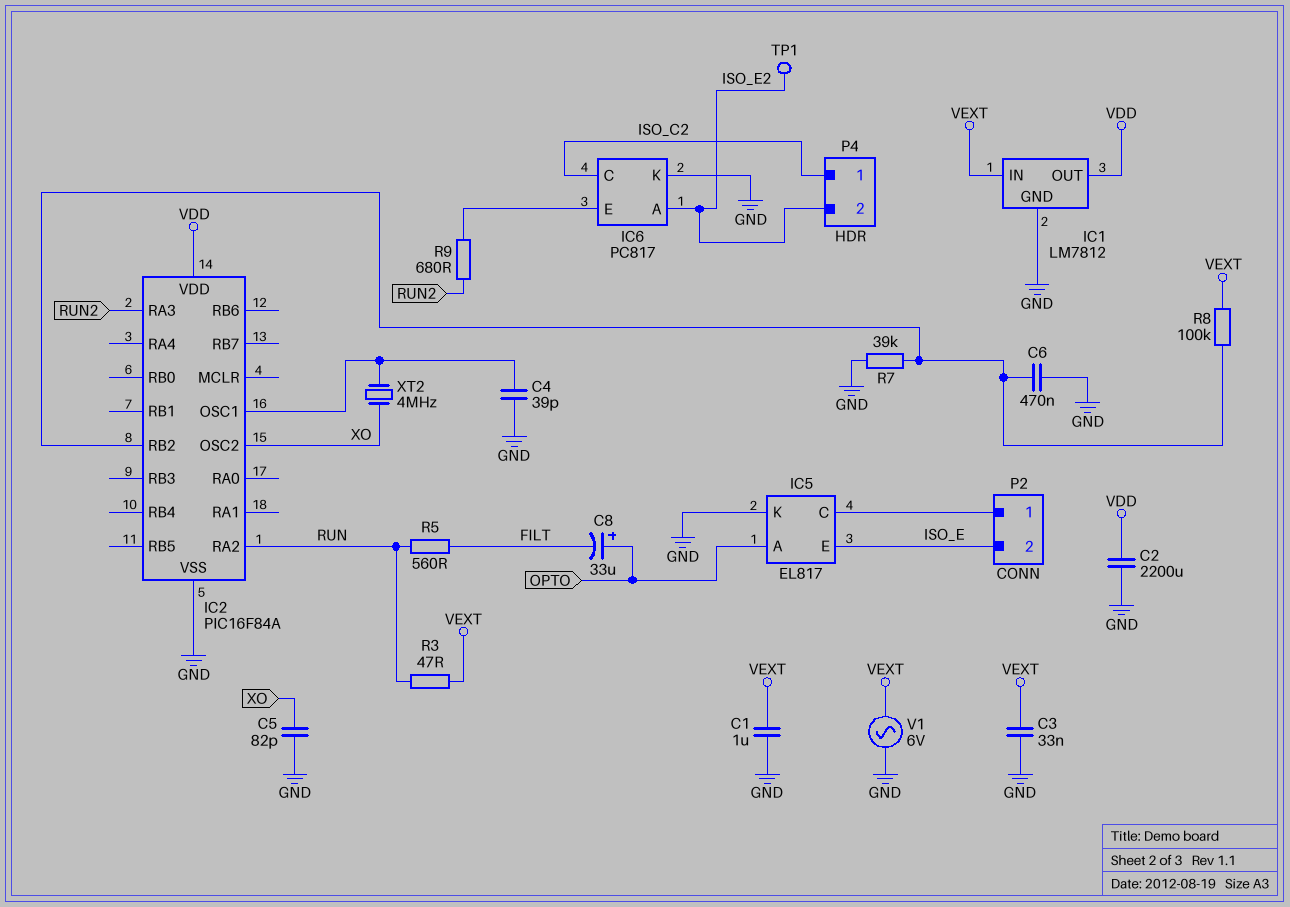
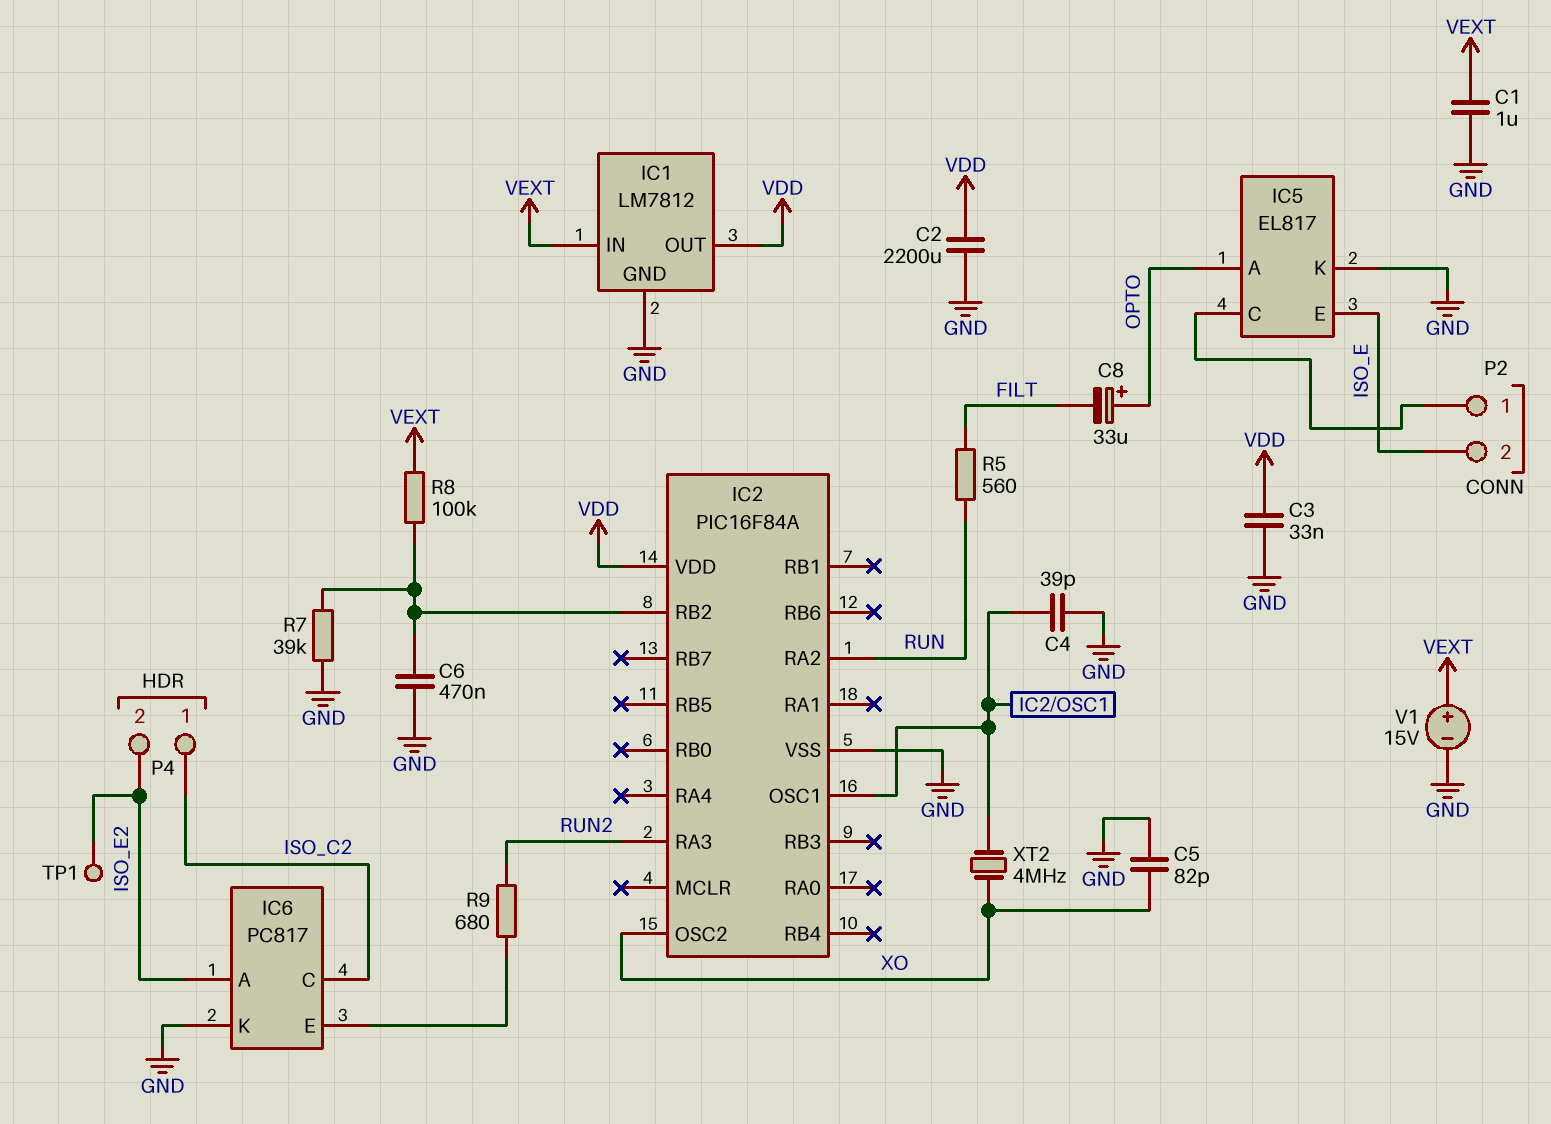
C3: 33nF (GND, VEXT) -> 33nF (GND, VDD)
R3: 47 (RUN, VEXT) -> none
V1: AC 6V (GND, VEXT) -> 15V (plus VEXT, minus GND)

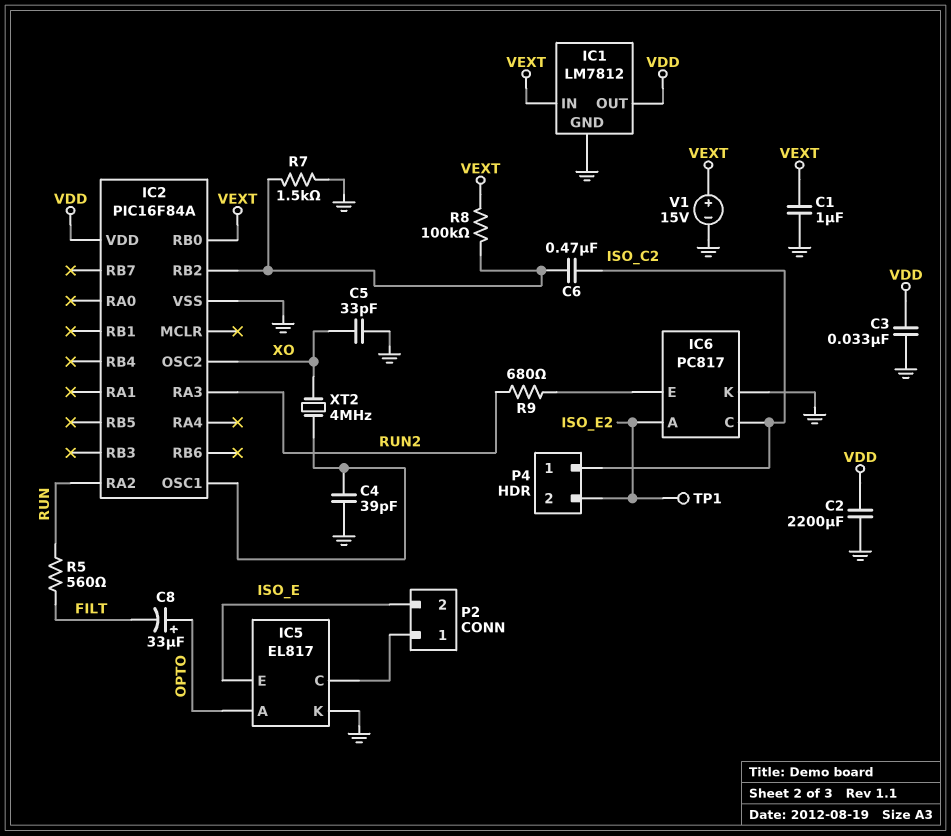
C5: 82pF (GND, XO) -> 33pF (GND, XO)
C6: 470nF (GND, IC2/RB2) -> 470nF (IC2/RB2, ISO_C2)
IC2 pin RB0: none -> VEXT
R7: 39k (GND, IC2/RB2) -> 1.5k (GND, IC2/RB2)

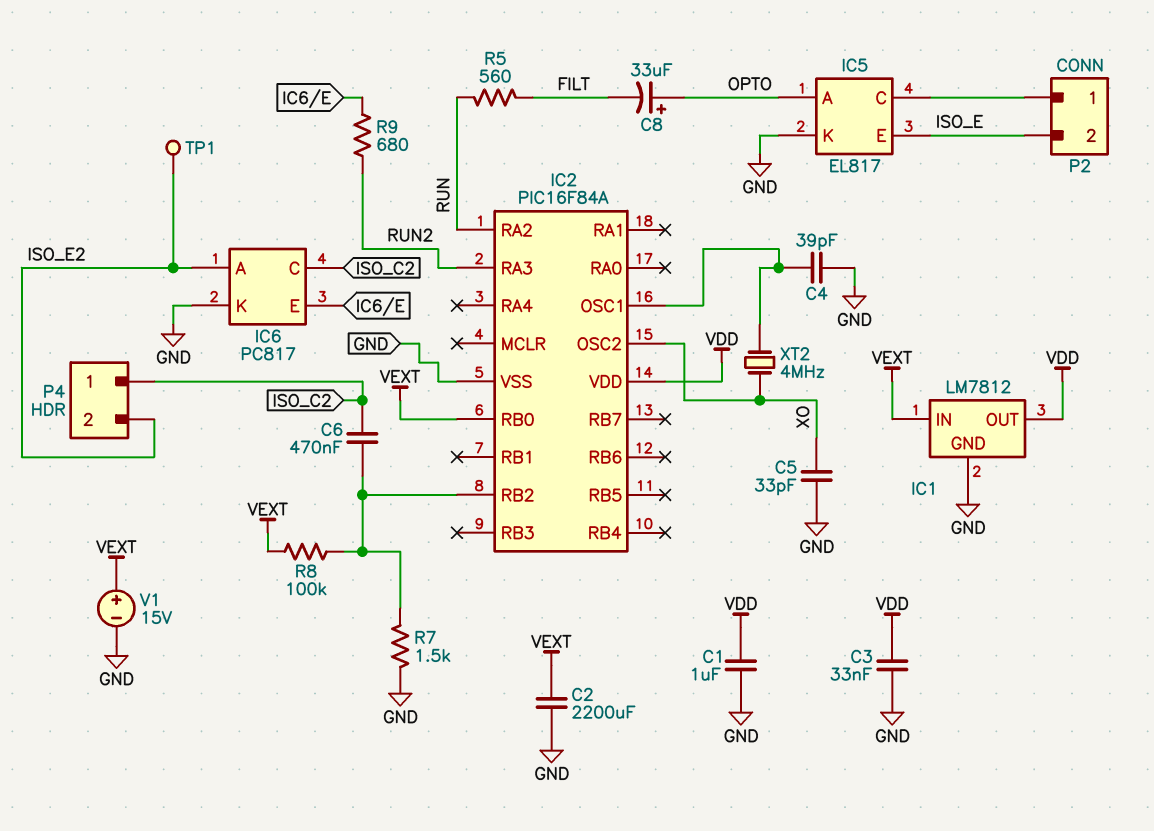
C1: 1uF (GND, VEXT) -> 1uF (GND, VDD)
C2: 2200uF (GND, VDD) -> 2200uF (GND, VEXT)

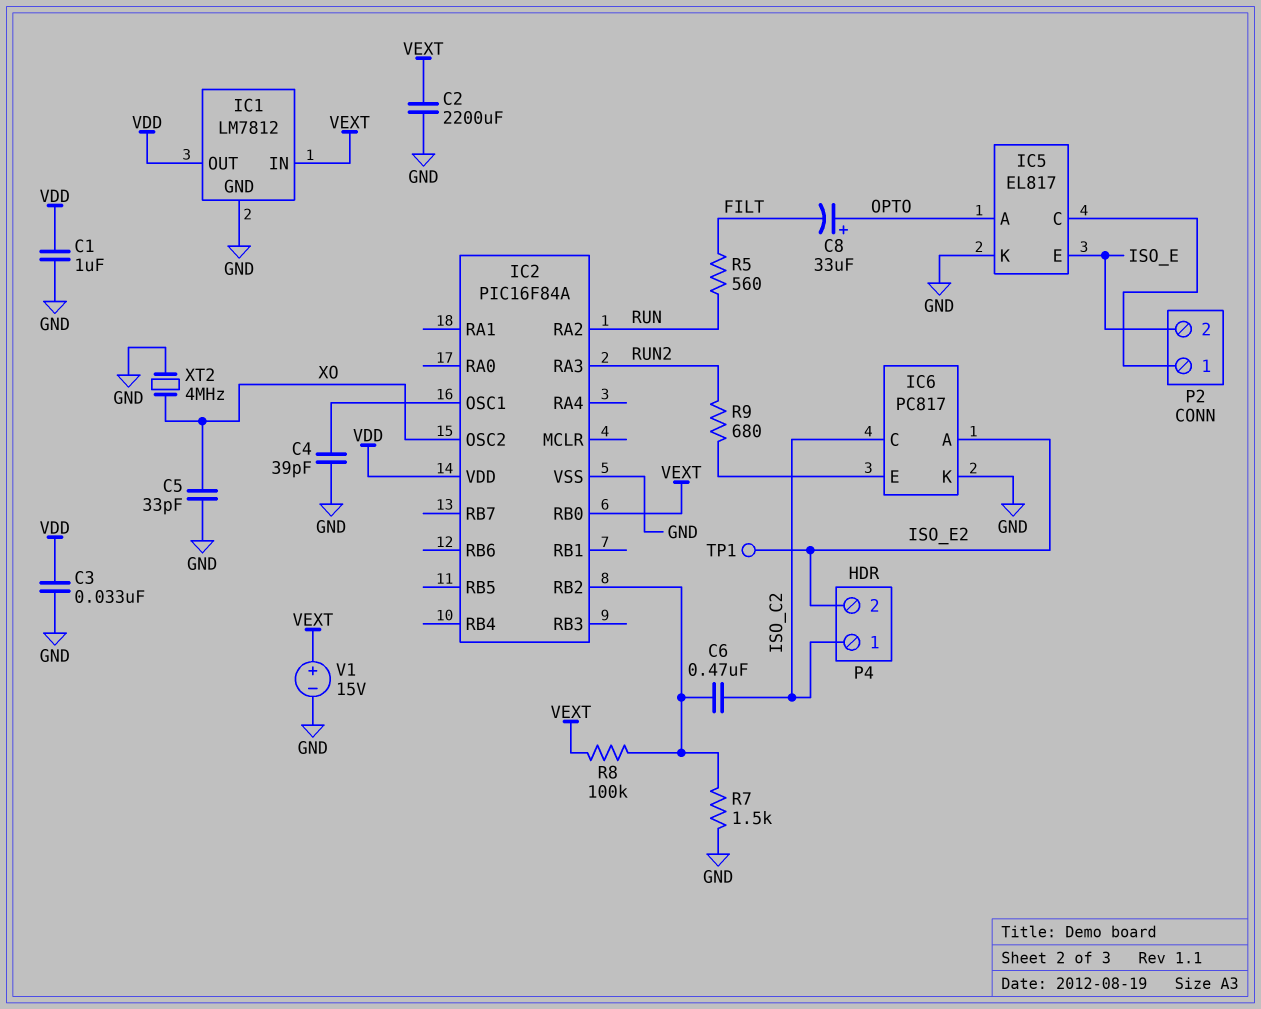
XT2: 4MHz (IC2/OSC1, XO) -> 4MHz (GND, XO)

